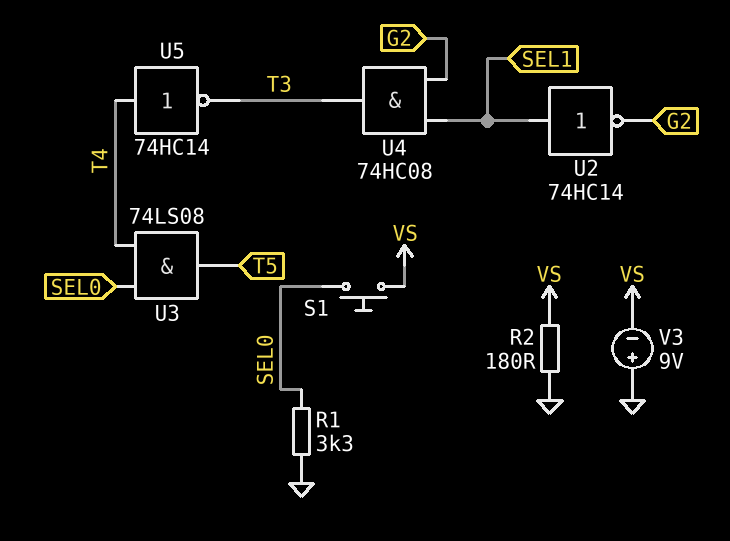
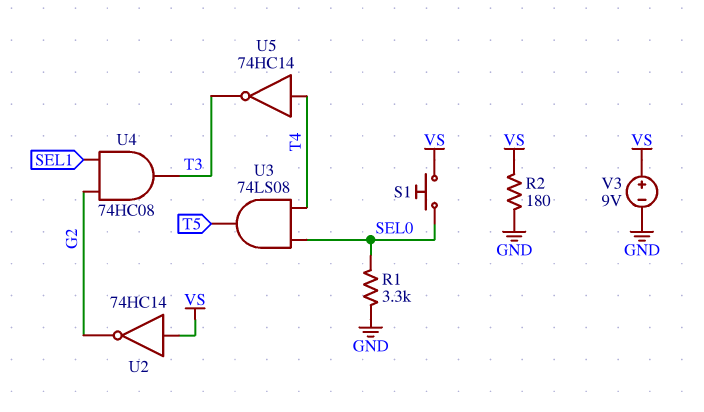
U2: NOT 74HC14 (in SEL1, out G2) -> NOT 74HC14 (in VS, out G2)
V3: 9V (plus GND, minus VS) -> 9V (plus VS, minus GND)

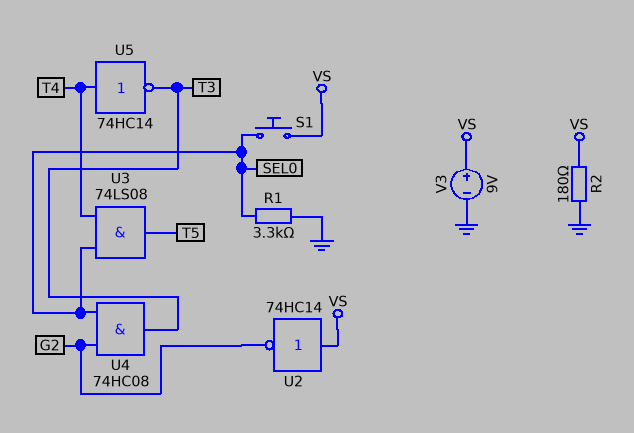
U4: AND 74HC08 (in G2, in SEL1, out T3) -> AND 74HC08 (in G2, in SEL0, out T3)

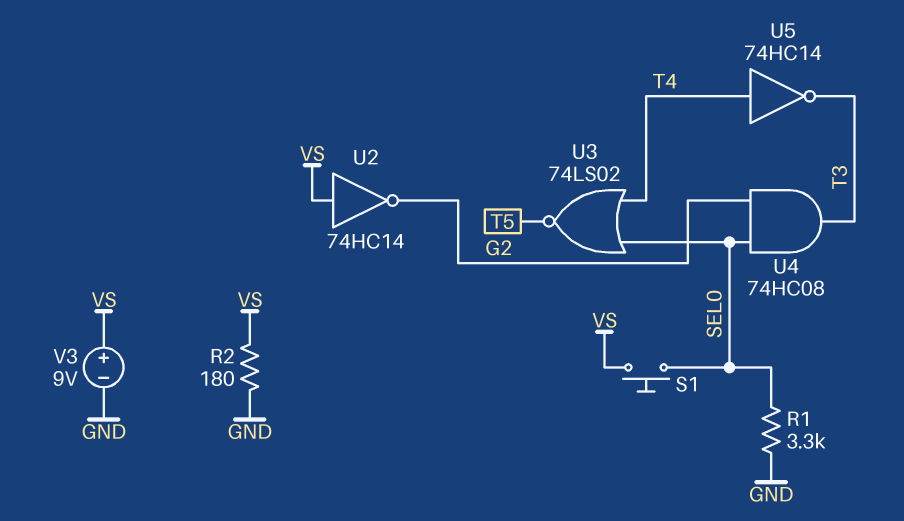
U3: AND 74LS08 (in SEL0, in T4, out T5) -> NOR 74LS02 (in SEL0, in T4, out T5)

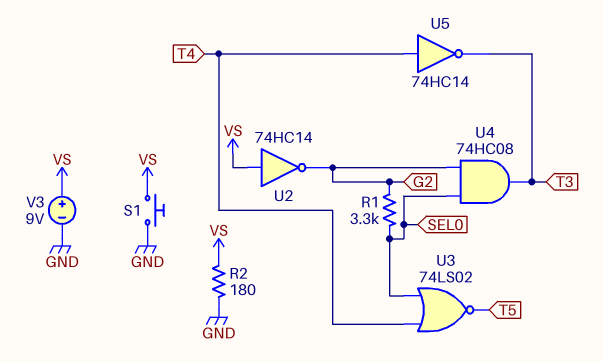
R1: 3.3k (GND, SEL0) -> 3.3k (G2, SEL0)
S1: button (SEL0, VS) -> button (GND, VS)

